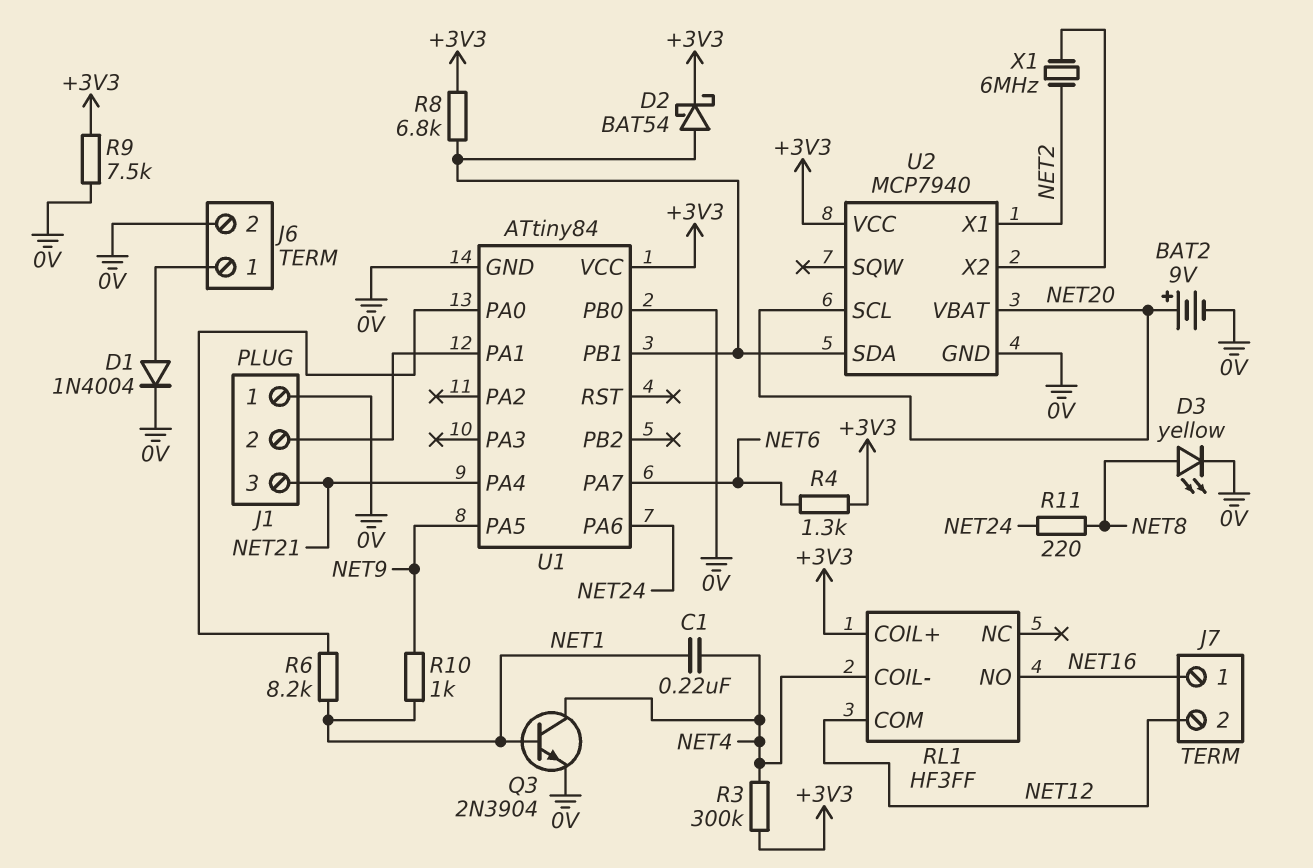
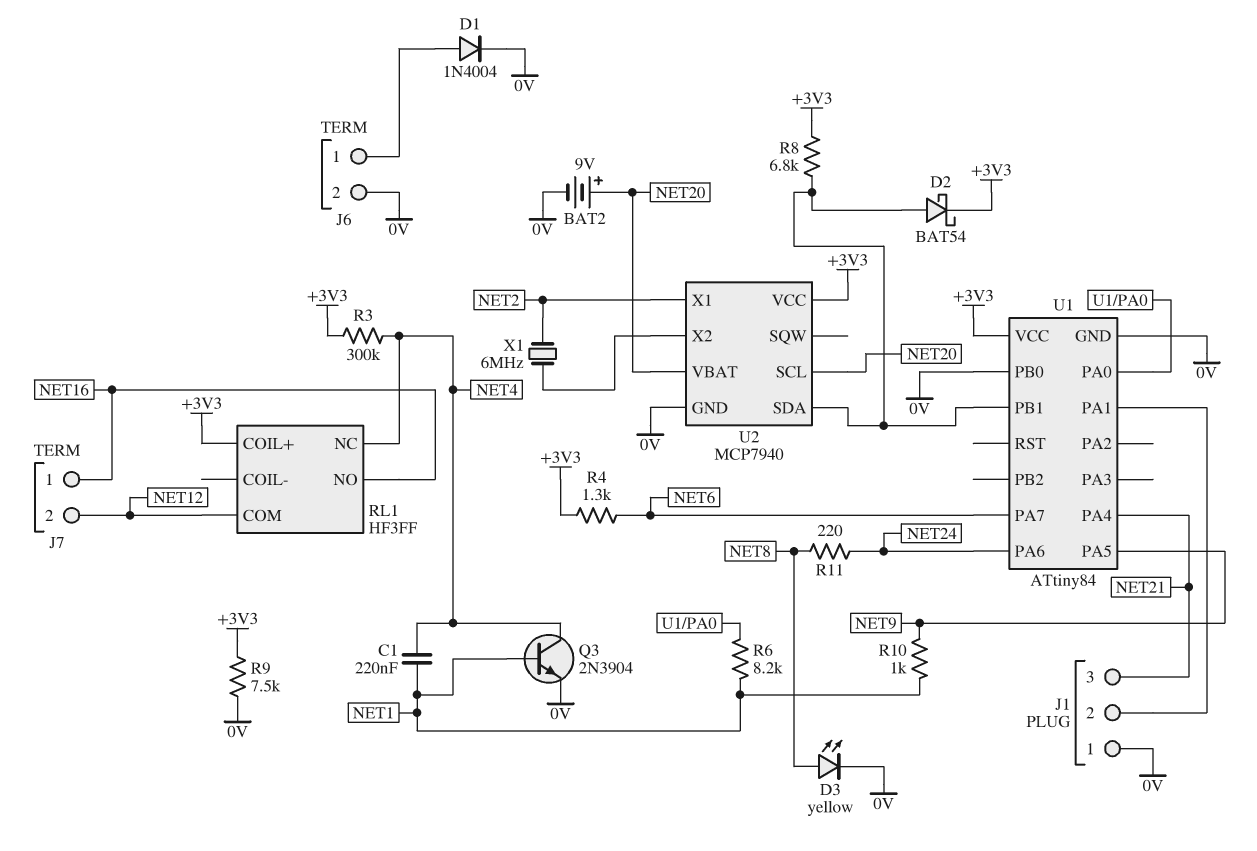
RL1 pin COIL-: NET4 -> none
RL1 pin NC: none -> NET4

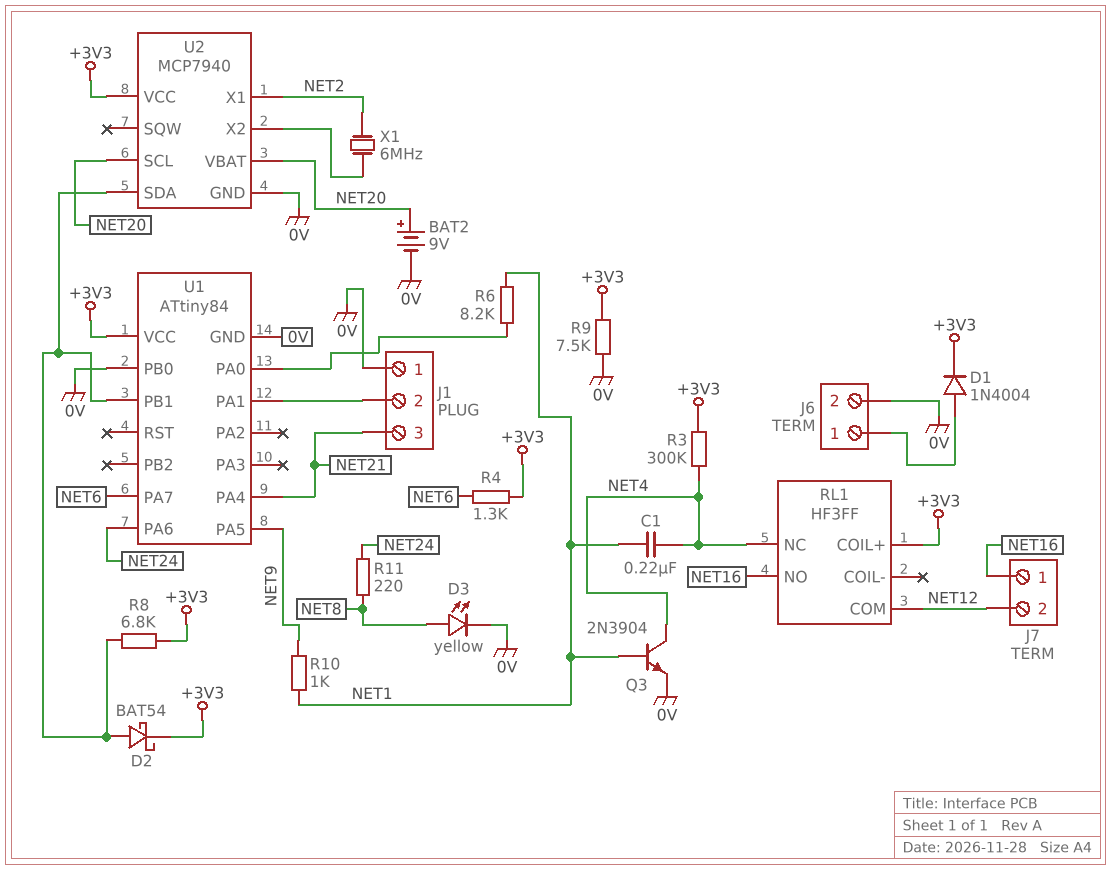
D1: diode 1N4004 (A J6/1, K 0V) -> diode 1N4004 (A J6/1, K +3V3)

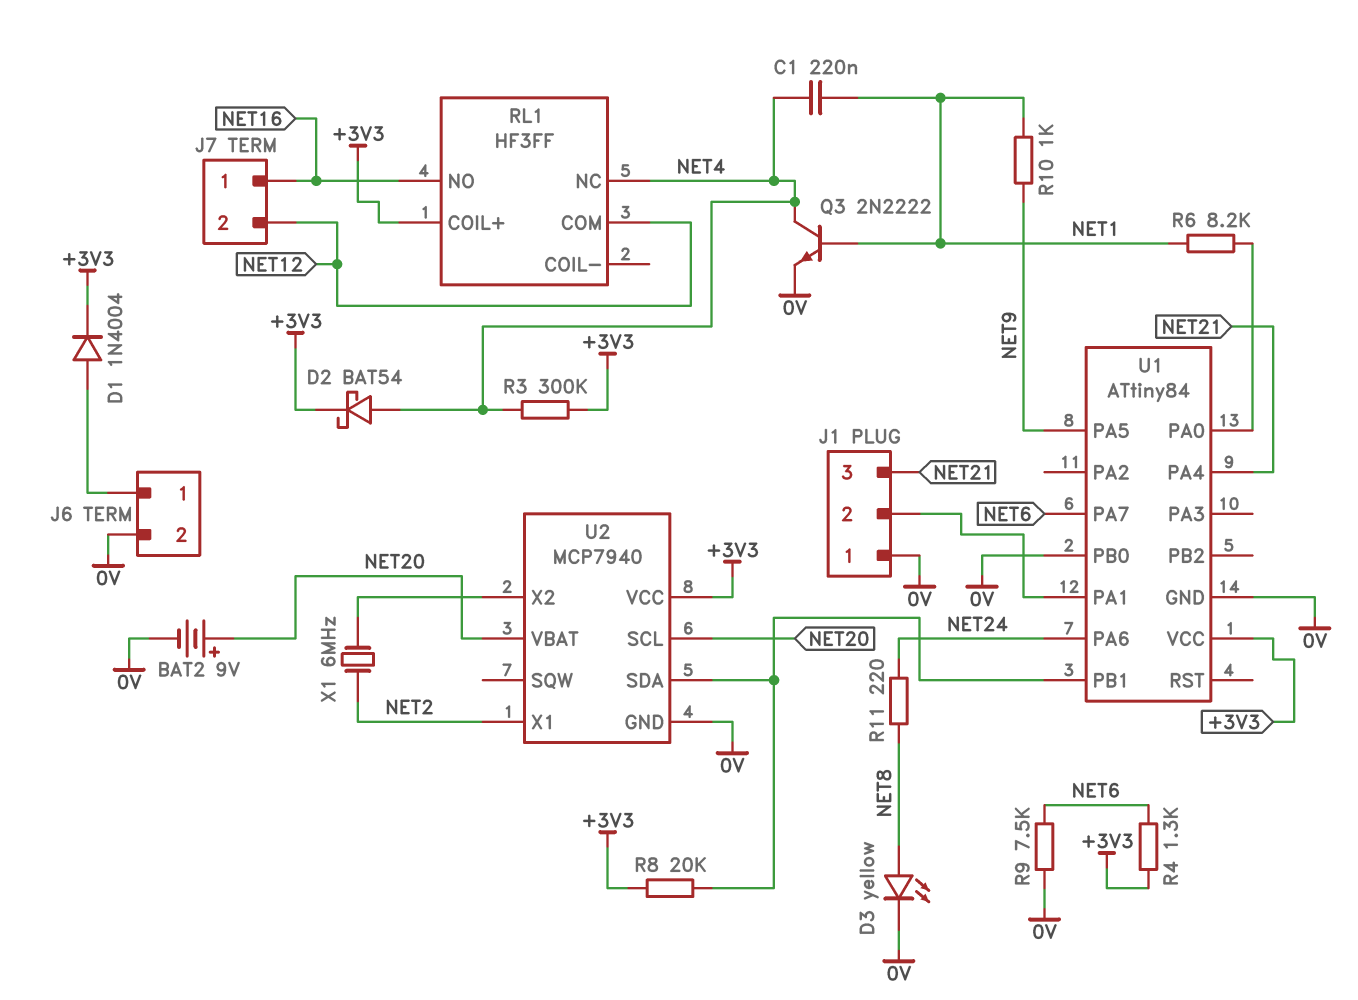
D2: schottky BAT54 (A U1/PB1, K +3V3) -> schottky BAT54 (A NET4, K +3V3)
Q3: NPN 2N3904 (B NET1, C NET4, E 0V) -> NPN 2N2222 (B NET1, C NET4, E 0V)
R8: 6.8k (+3V3, U1/PB1) -> 20k (+3V3, U1/PB1)
R9: 7.5k (+3V3, 0V) -> 7.5k (0V, NET6)

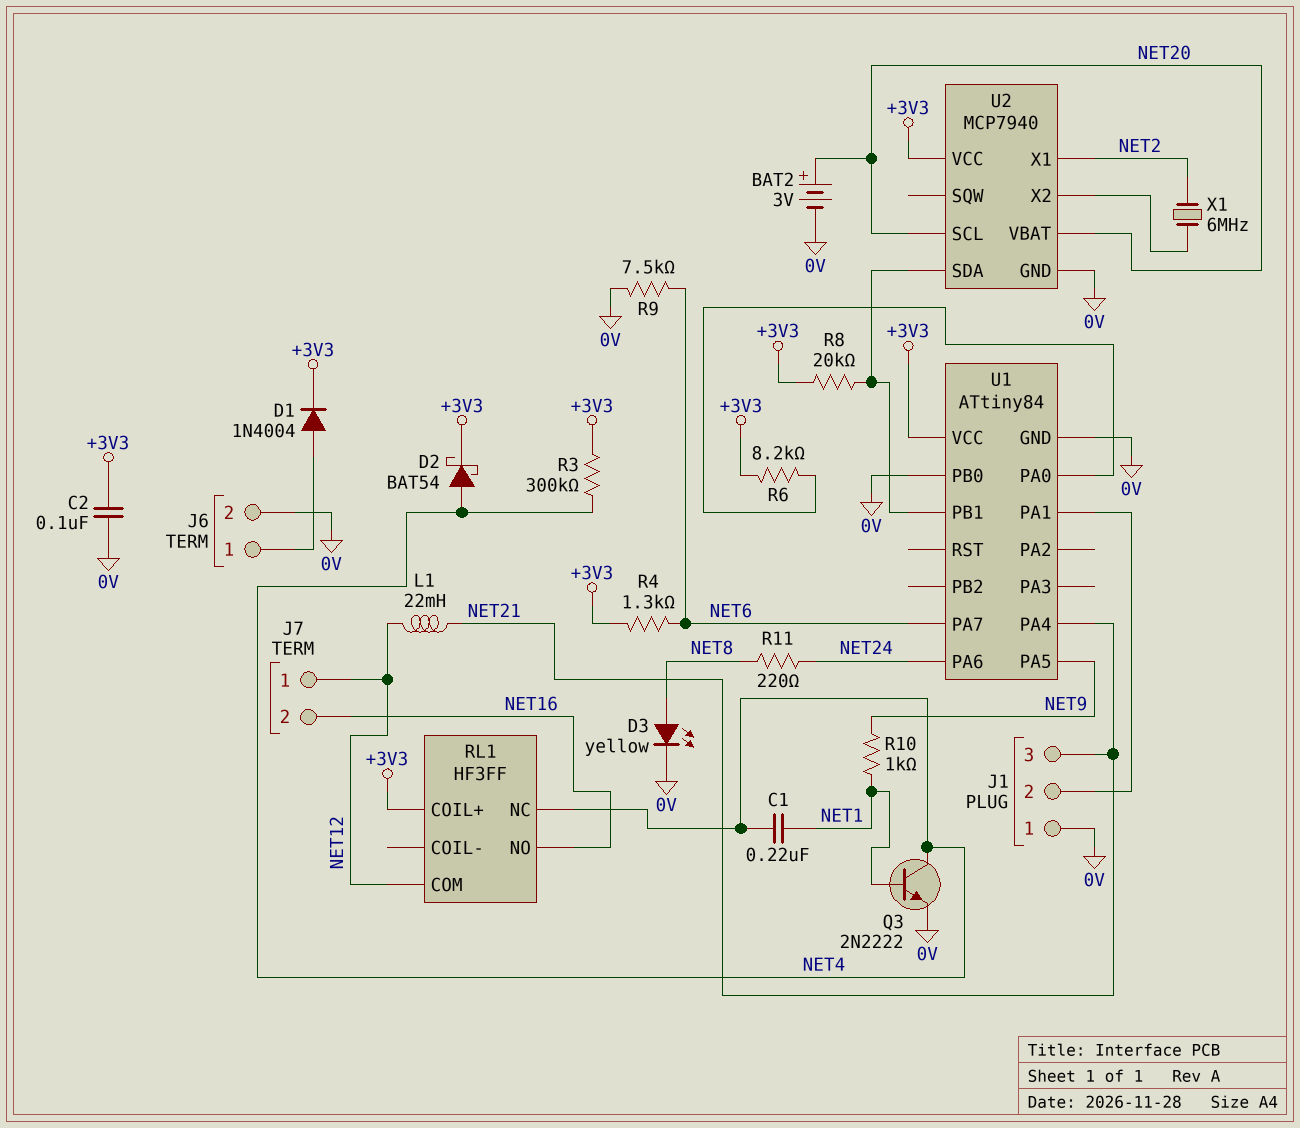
BAT2: 9V (plus NET20, minus 0V) -> 3V (plus NET20, minus 0V)
C2: none -> 100nF (+3V3, 0V)
J7 pin 1: NET16 -> NET12
J7 pin 2: NET12 -> NET16
L1: none -> 22mH (NET12, NET21)
R6: 8.2k (NET1, U1/PA0) -> 8.2k (+3V3, U1/PA0)

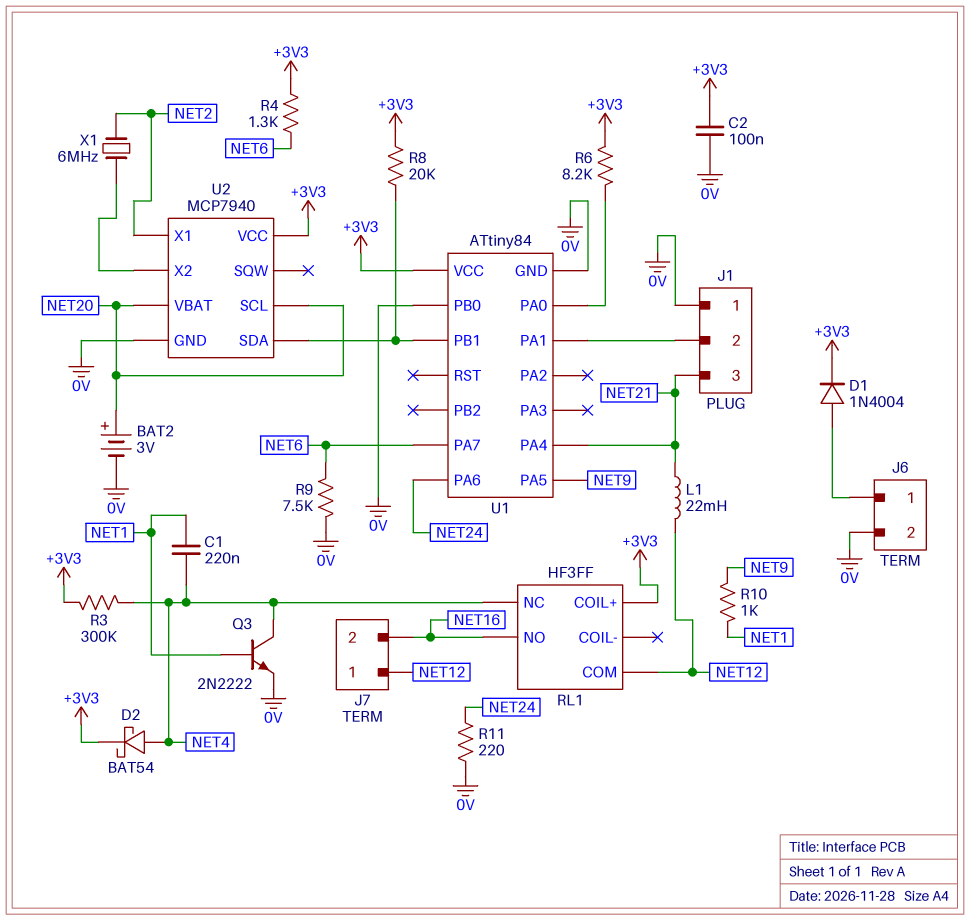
D3: LED yellow (A NET8, K 0V) -> none
R11: 220 (NET8, NET24) -> 220 (0V, NET24)

